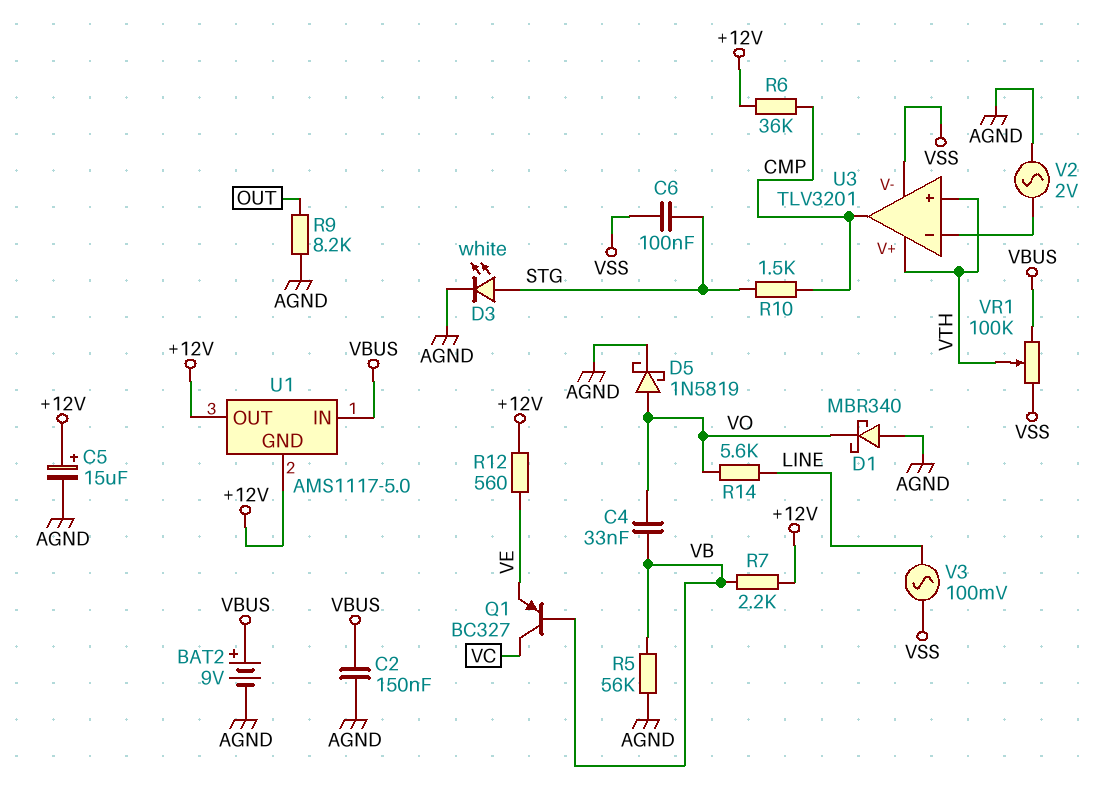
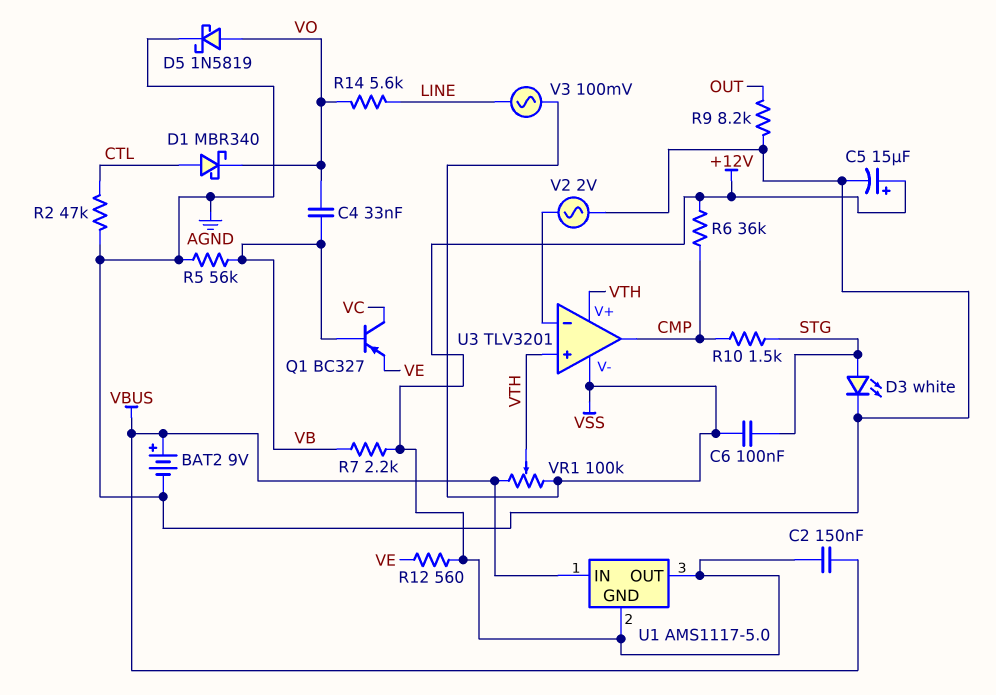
C2: 150nF (AGND, VBUS) -> 150nF (+12V, VBUS)
D1: schottky MBR340 (A AGND, K VO) -> schottky MBR340 (A CTL, K VO)
R2: none -> 47k (AGND, CTL)

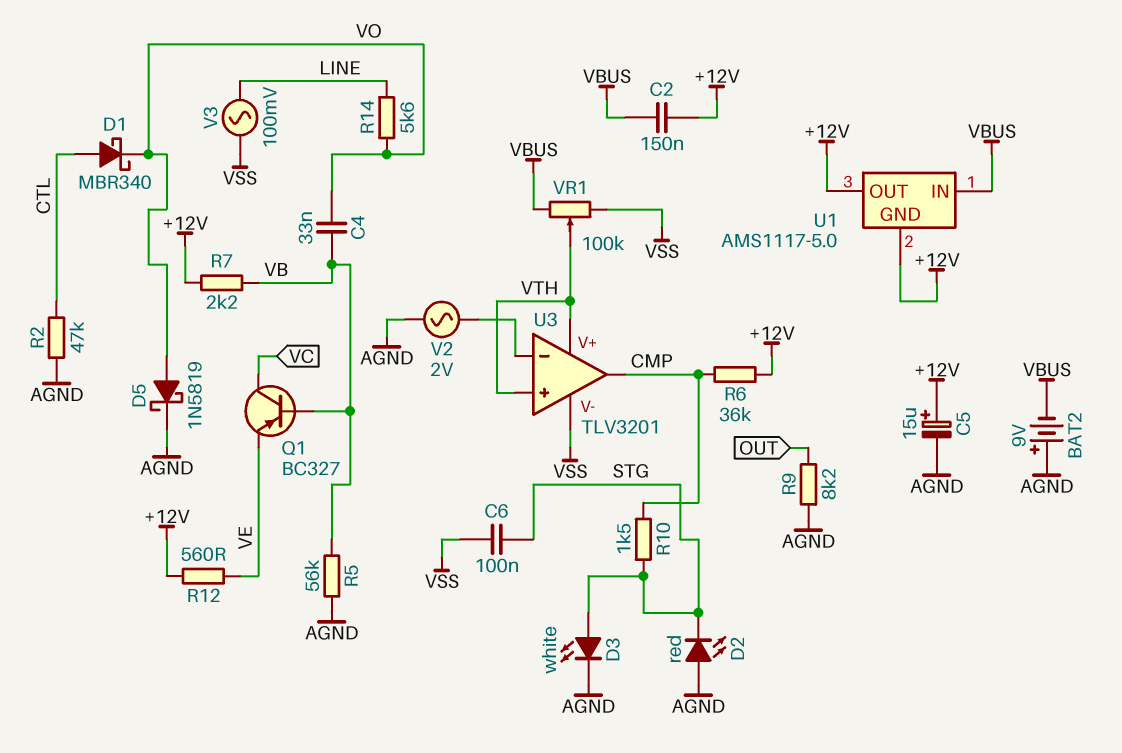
BAT2: 9V (plus VBUS, minus AGND) -> 9V (plus AGND, minus VBUS)
D2: none -> LED red (A AGND, K STG)

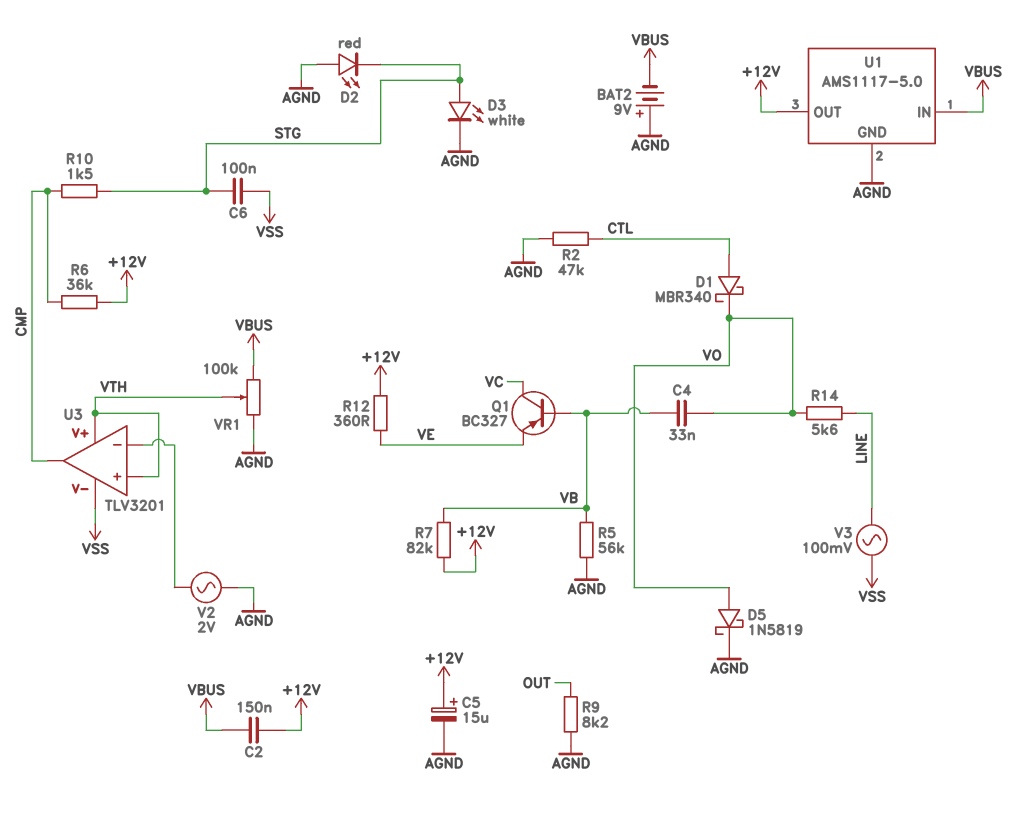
R7: 2.2k (+12V, VB) -> 82k (+12V, VB)
R12: 560 (+12V, VE) -> 360 (+12V, VE)
U1 pin GND: +12V -> AGND
VR1: 100k (VBUS, VSS, wiper VTH) -> 100k (AGND, VBUS, wiper VTH)

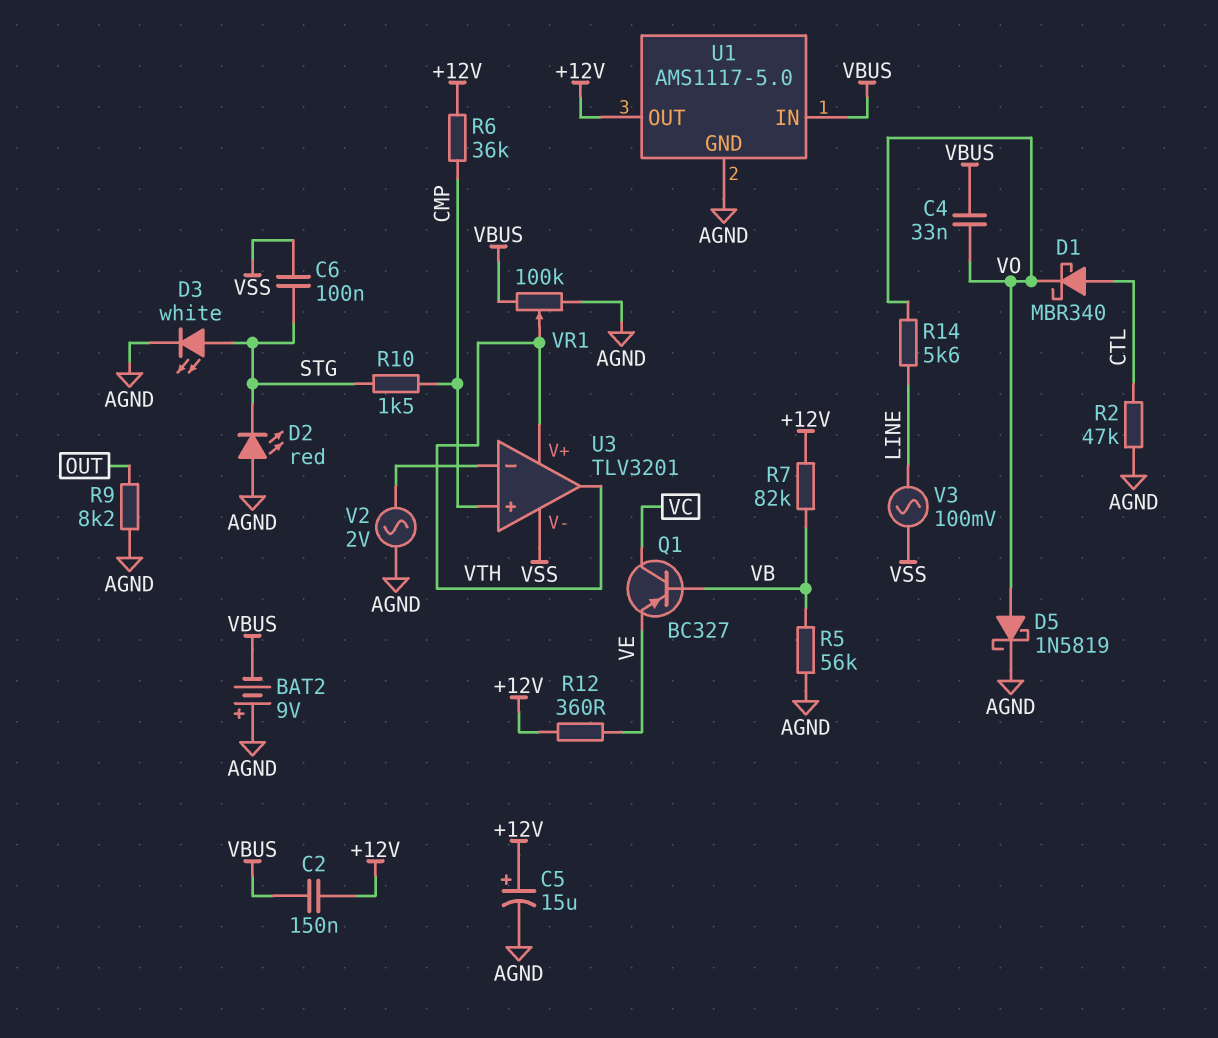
C4: 33nF (VB, VO) -> 33nF (VBUS, VO)
U3 pin in+: VTH -> CMP
U3 pin out: CMP -> VTH

